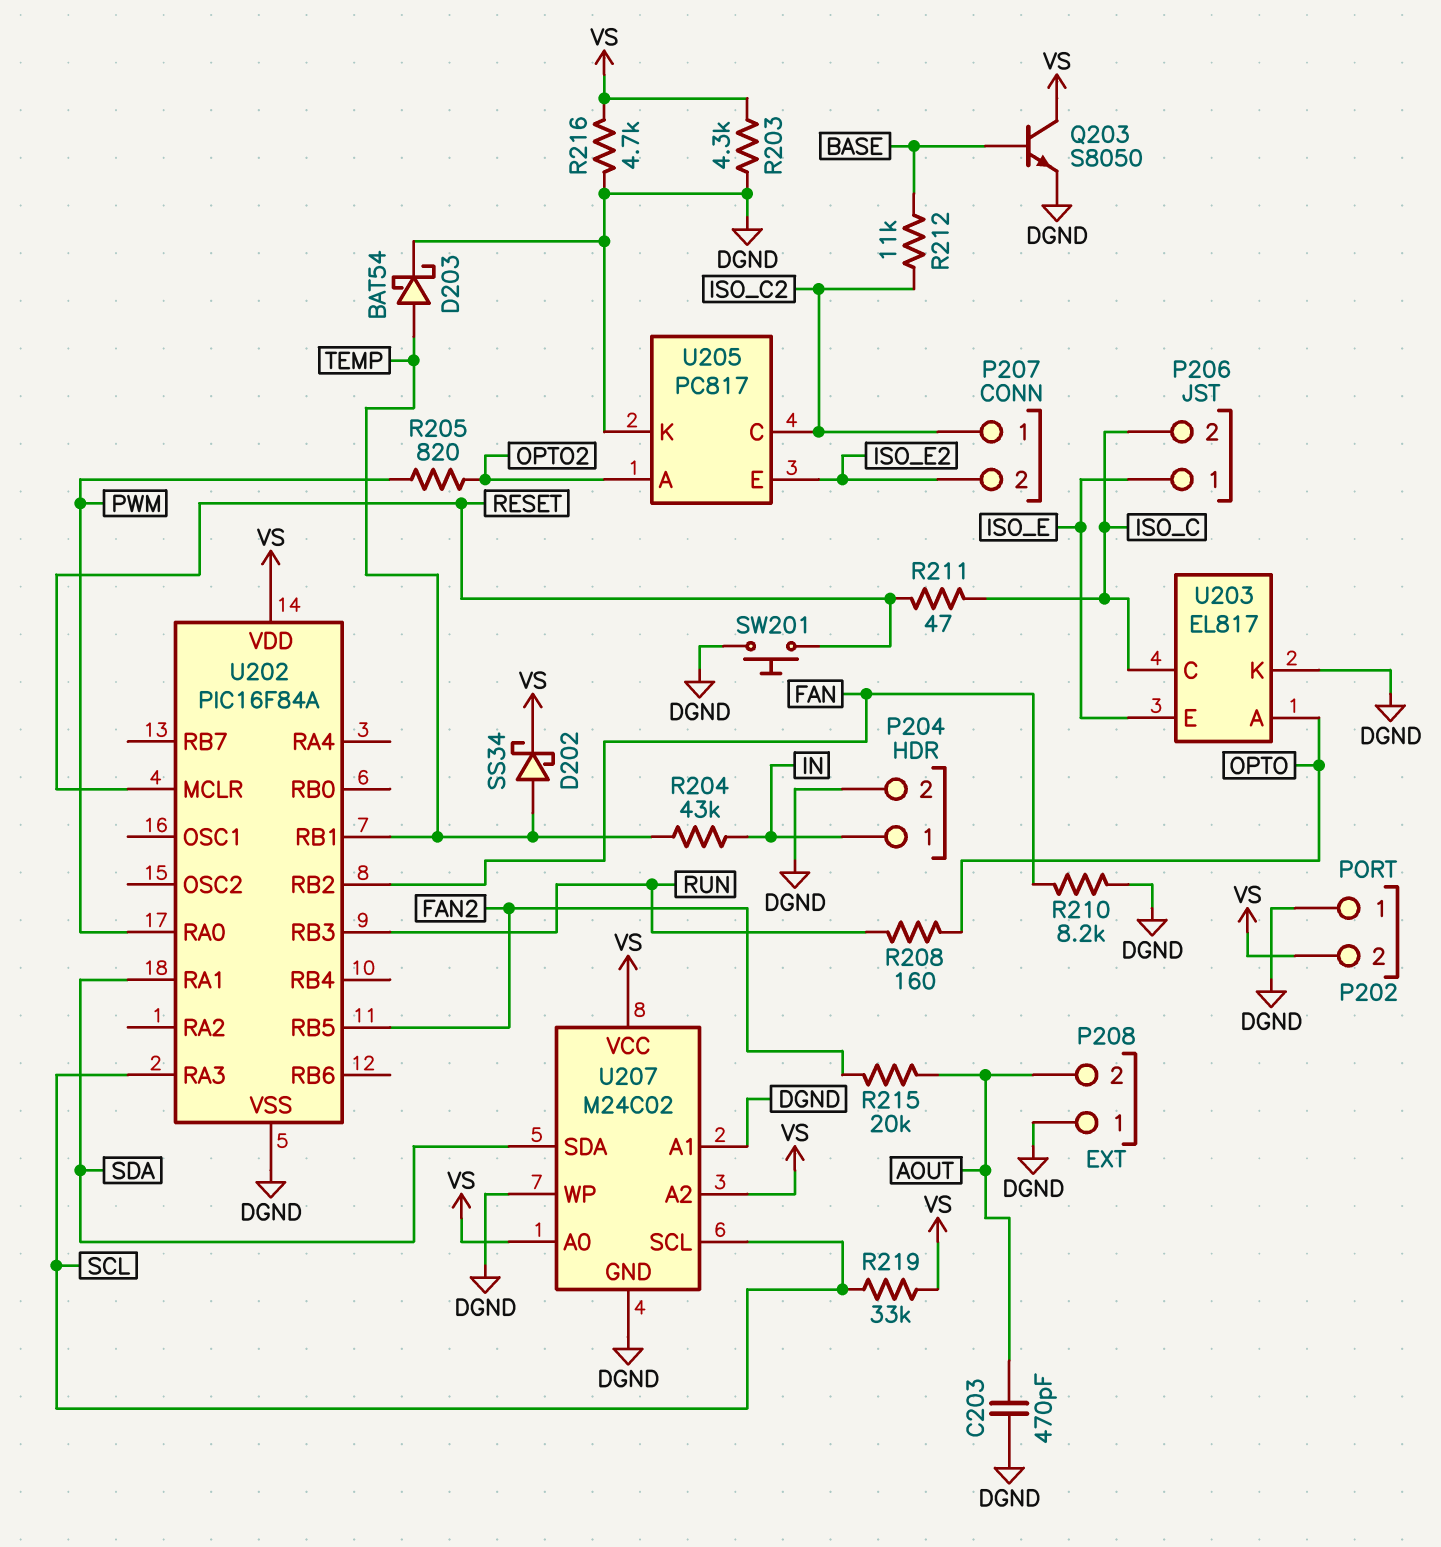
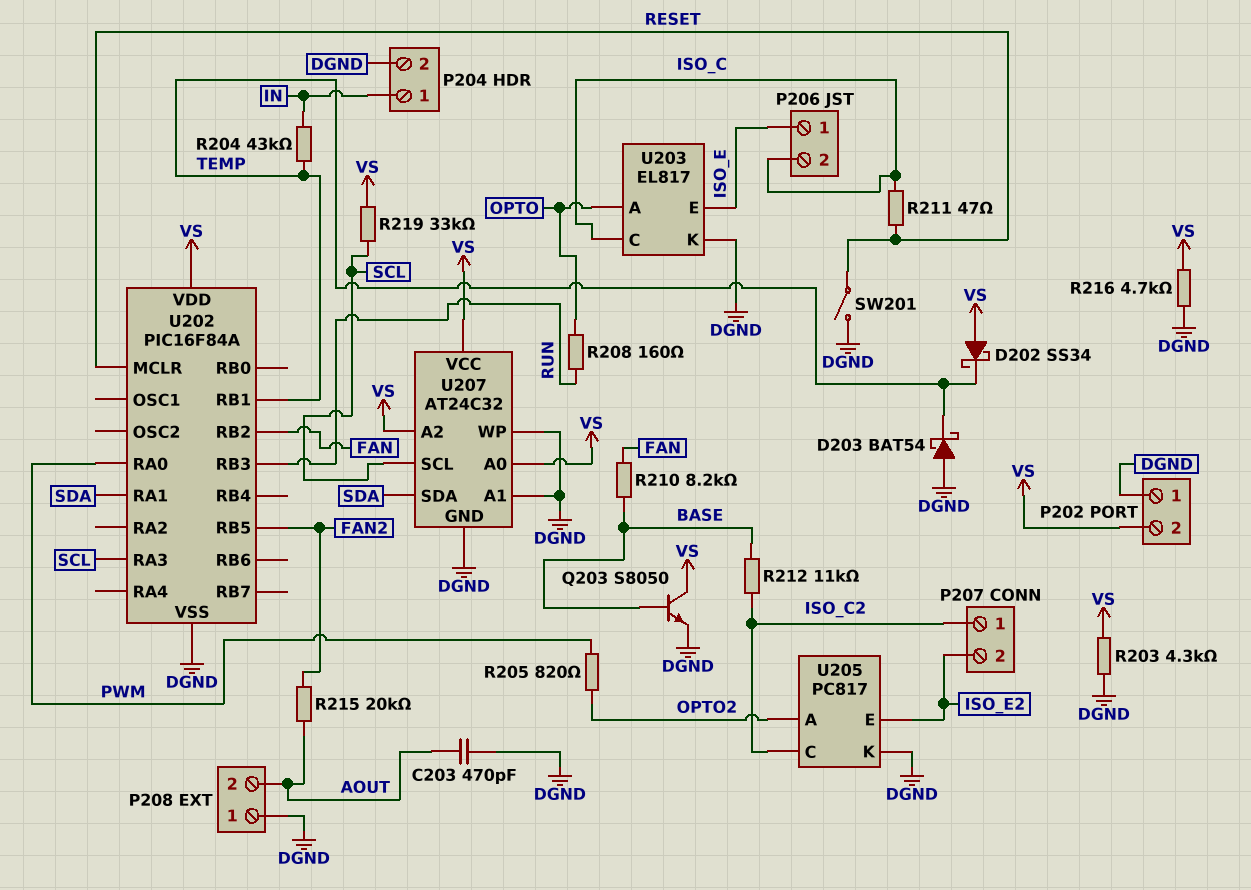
D202: schottky SS34 (A TEMP, K VS) -> schottky SS34 (A VS, K TEMP)
D203: schottky BAT54 (A TEMP, K DGND) -> schottky BAT54 (A DGND, K TEMP)
R210: 8.2k (DGND, FAN) -> 8.2k (BASE, FAN)
SW201: button (DGND, RESET) -> switch (DGND, RESET)
U207: M24C02 -> AT24C32

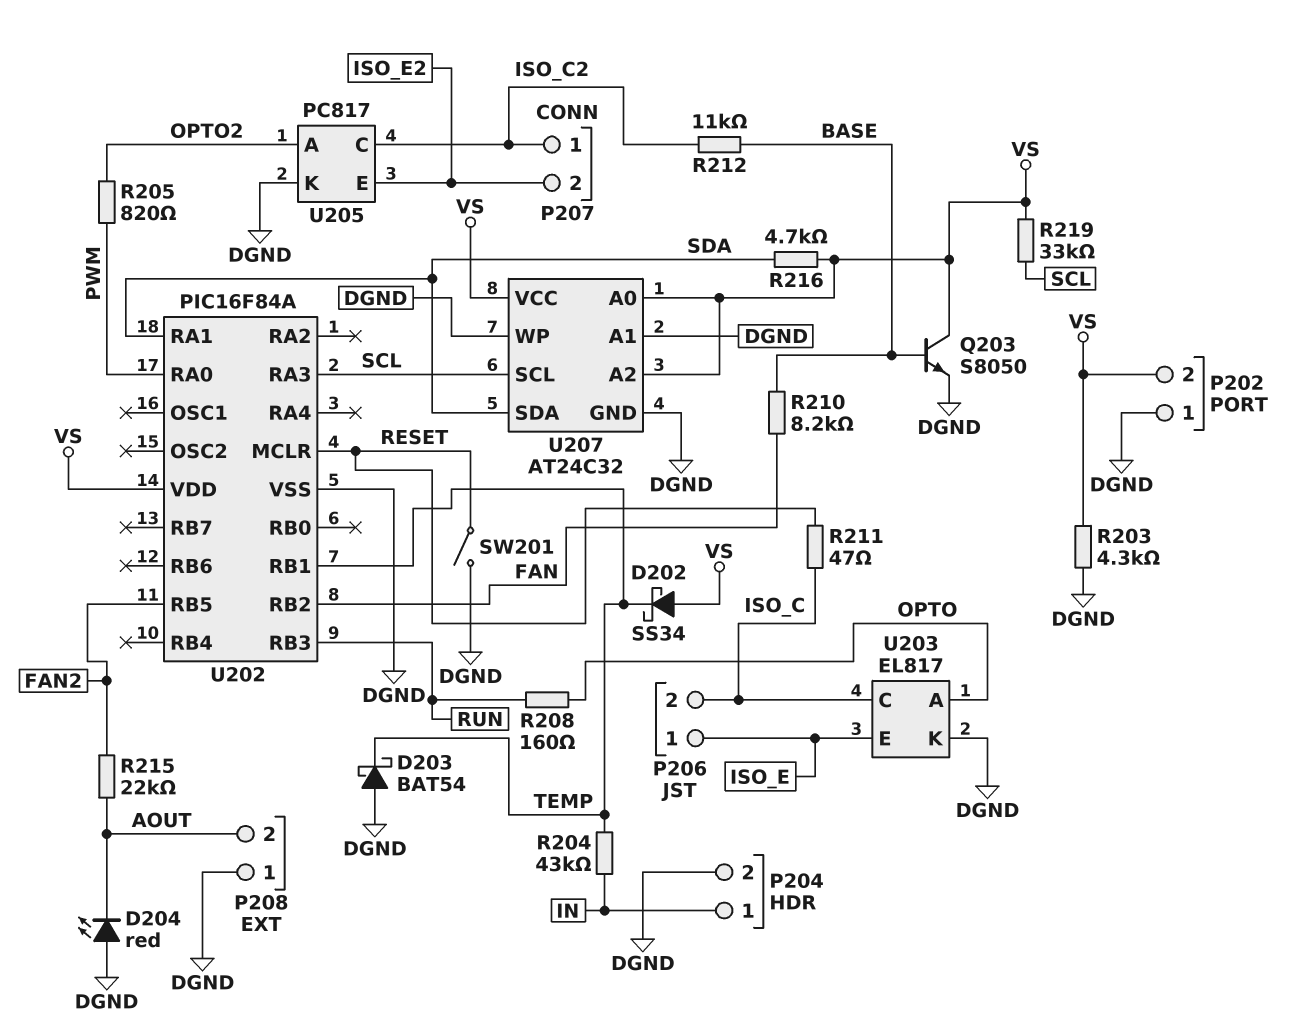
C203: 470pF (AOUT, DGND) -> none
D204: none -> LED red (A DGND, K AOUT)
R215: 20k (AOUT, FAN2) -> 22k (AOUT, FAN2)
R216: 4.7k (DGND, VS) -> 4.7k (SDA, VS)

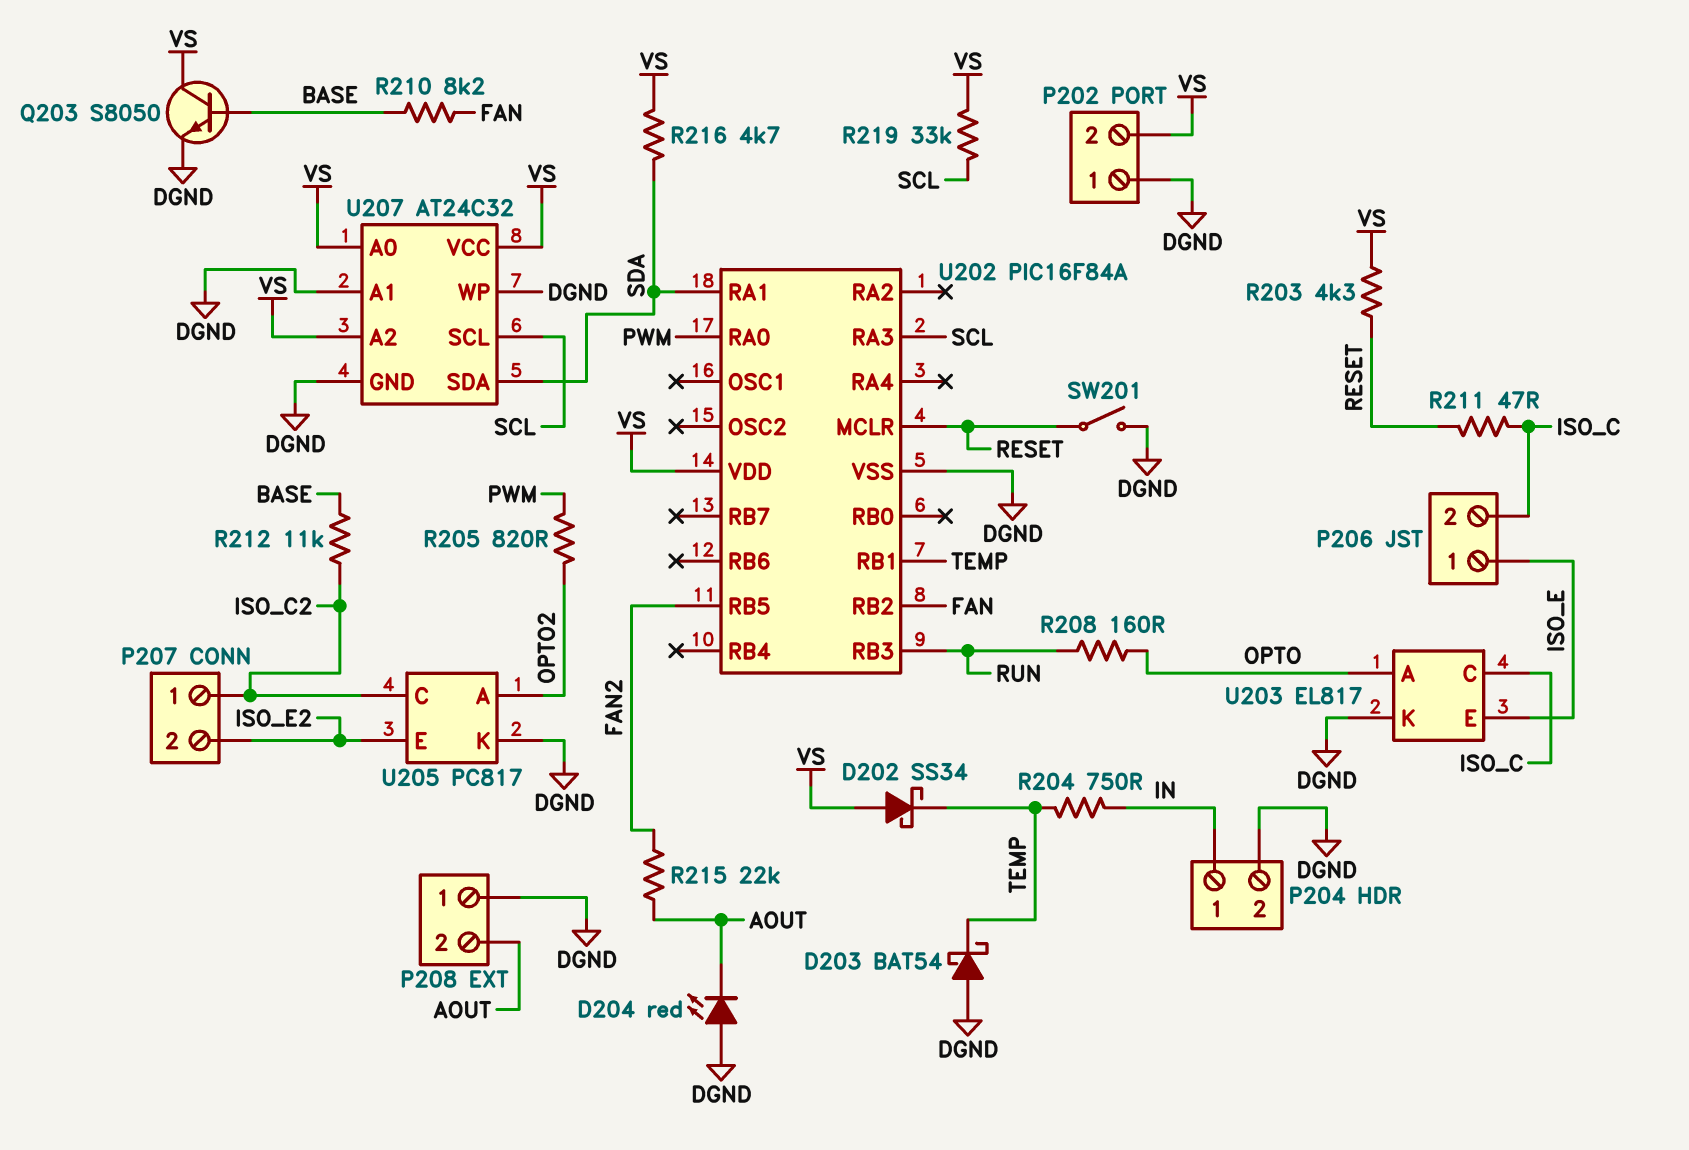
R203: 4.3k (DGND, VS) -> 4.3k (RESET, VS)
R204: 43k (IN, TEMP) -> 750 (IN, TEMP)

